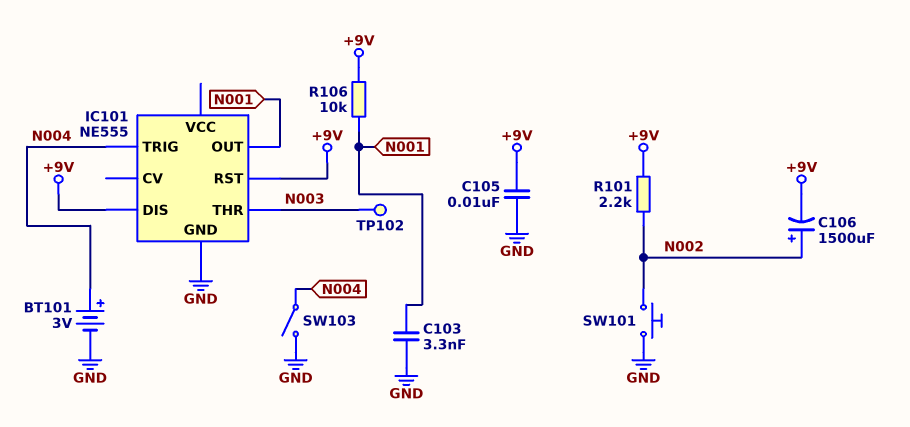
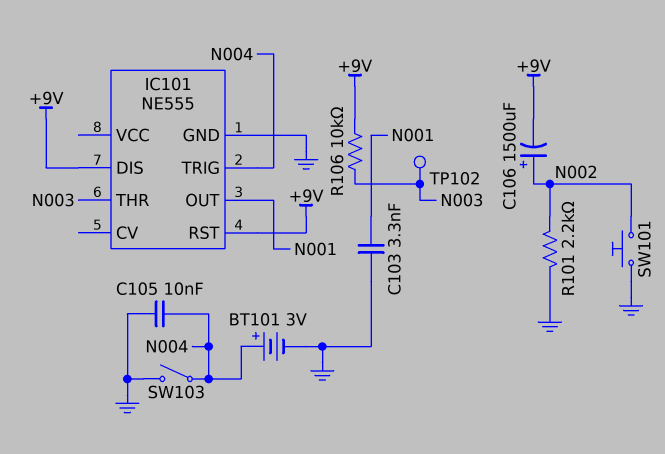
C105: 10nF (+9V, GND) -> 10nF (GND, N004)
R101: 2.2k (+9V, N002) -> 2.2k (GND, N002)
R106: 10k (+9V, N001) -> 10k (+9V, N003)

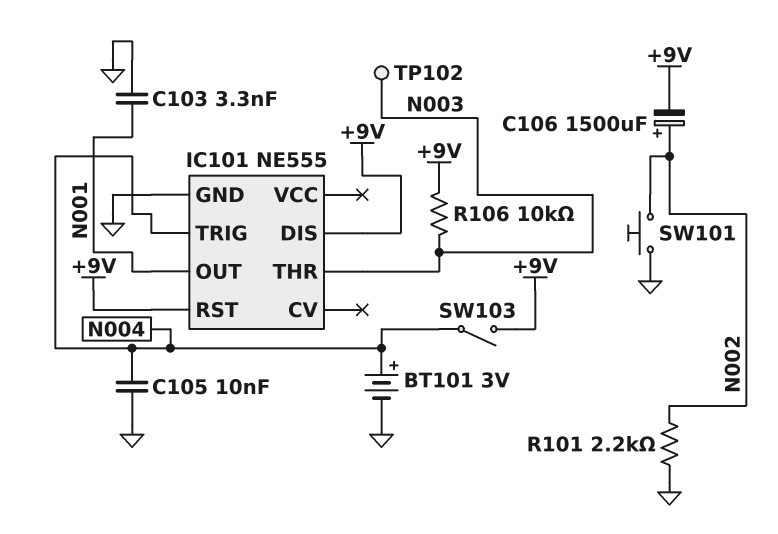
SW103: switch (GND, N004) -> switch (+9V, N004)

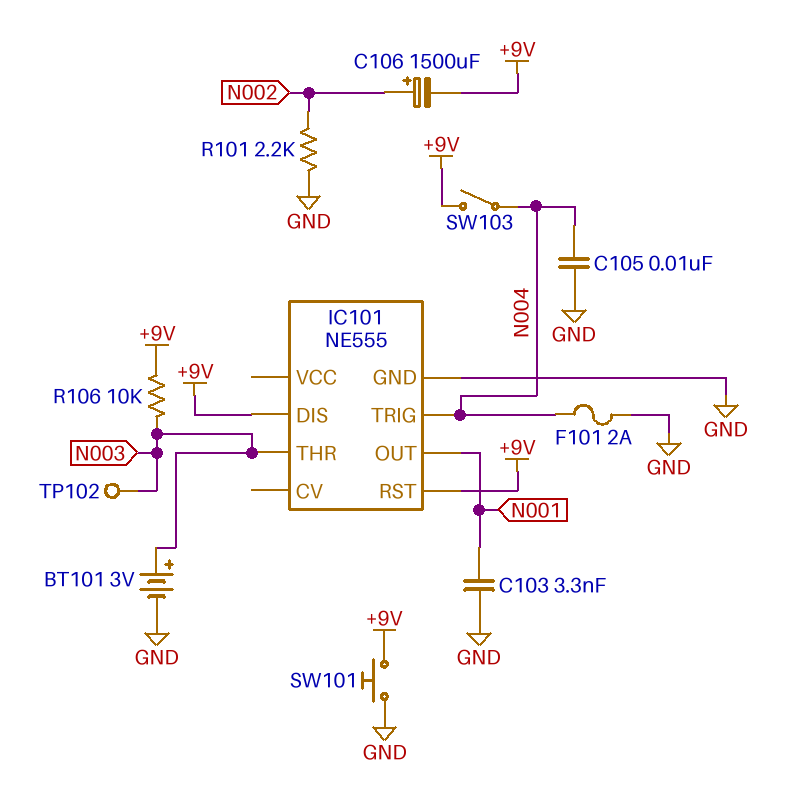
BT101: 3V (plus N004, minus GND) -> 3V (plus N003, minus GND)
F101: none -> 2A (GND, N004)
SW101: button (GND, N002) -> button (+9V, GND)

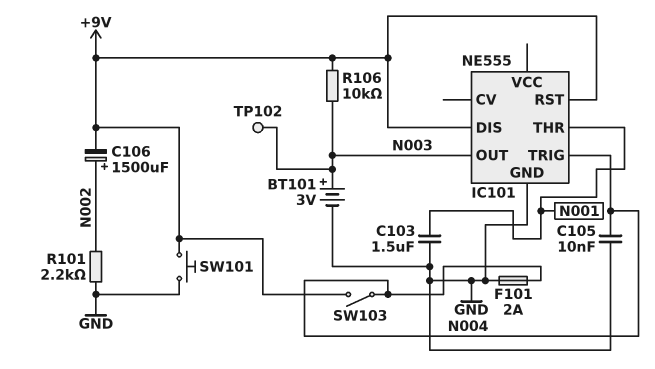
C103: 3.3nF (GND, N001) -> 1.5uF (GND, N001)
IC101 pin OUT: N001 -> N003
IC101 pin THR: N003 -> N001

